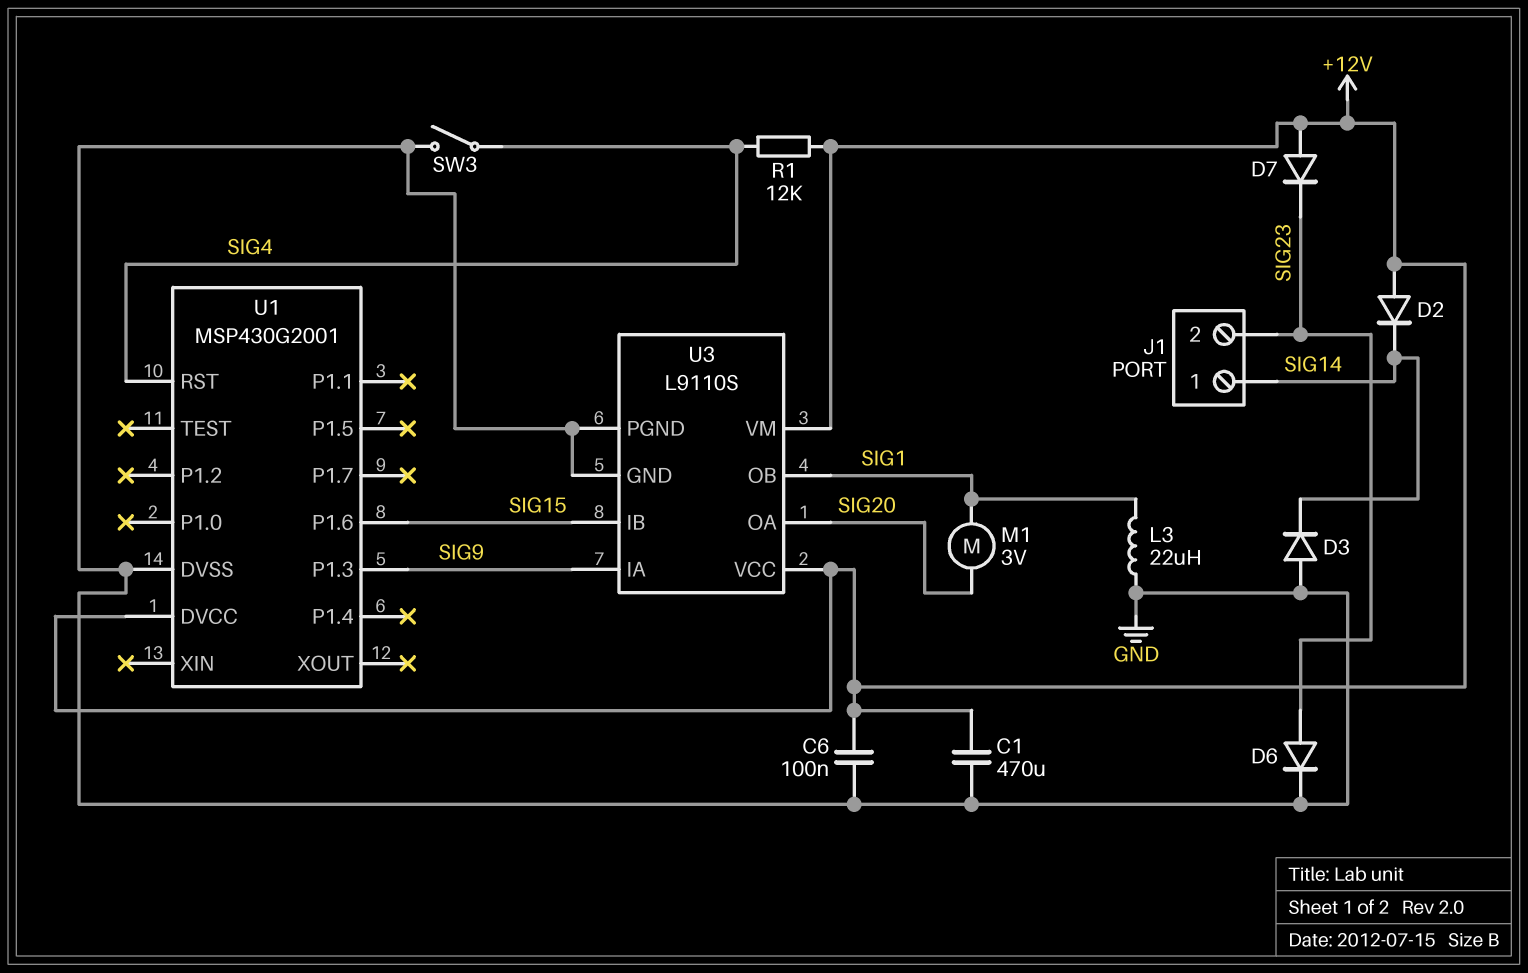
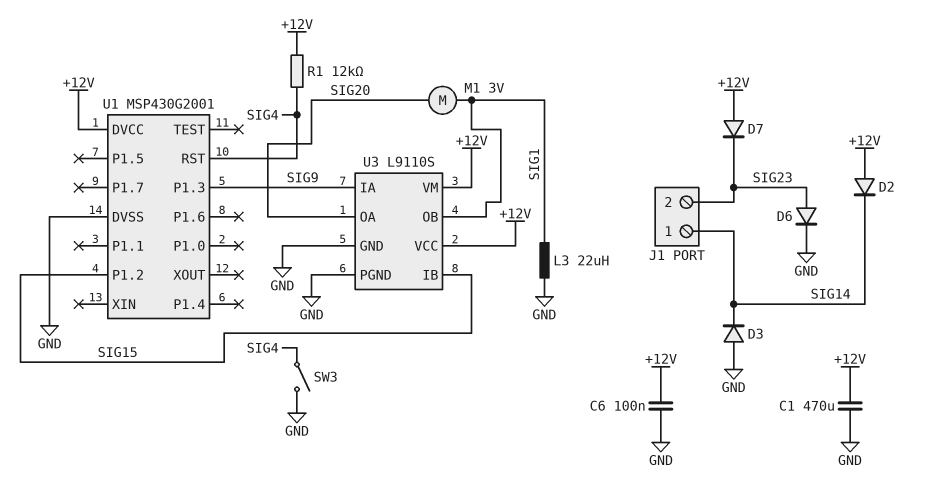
U1 pin P1.2: none -> SIG15
U1 pin P1.6: SIG15 -> none

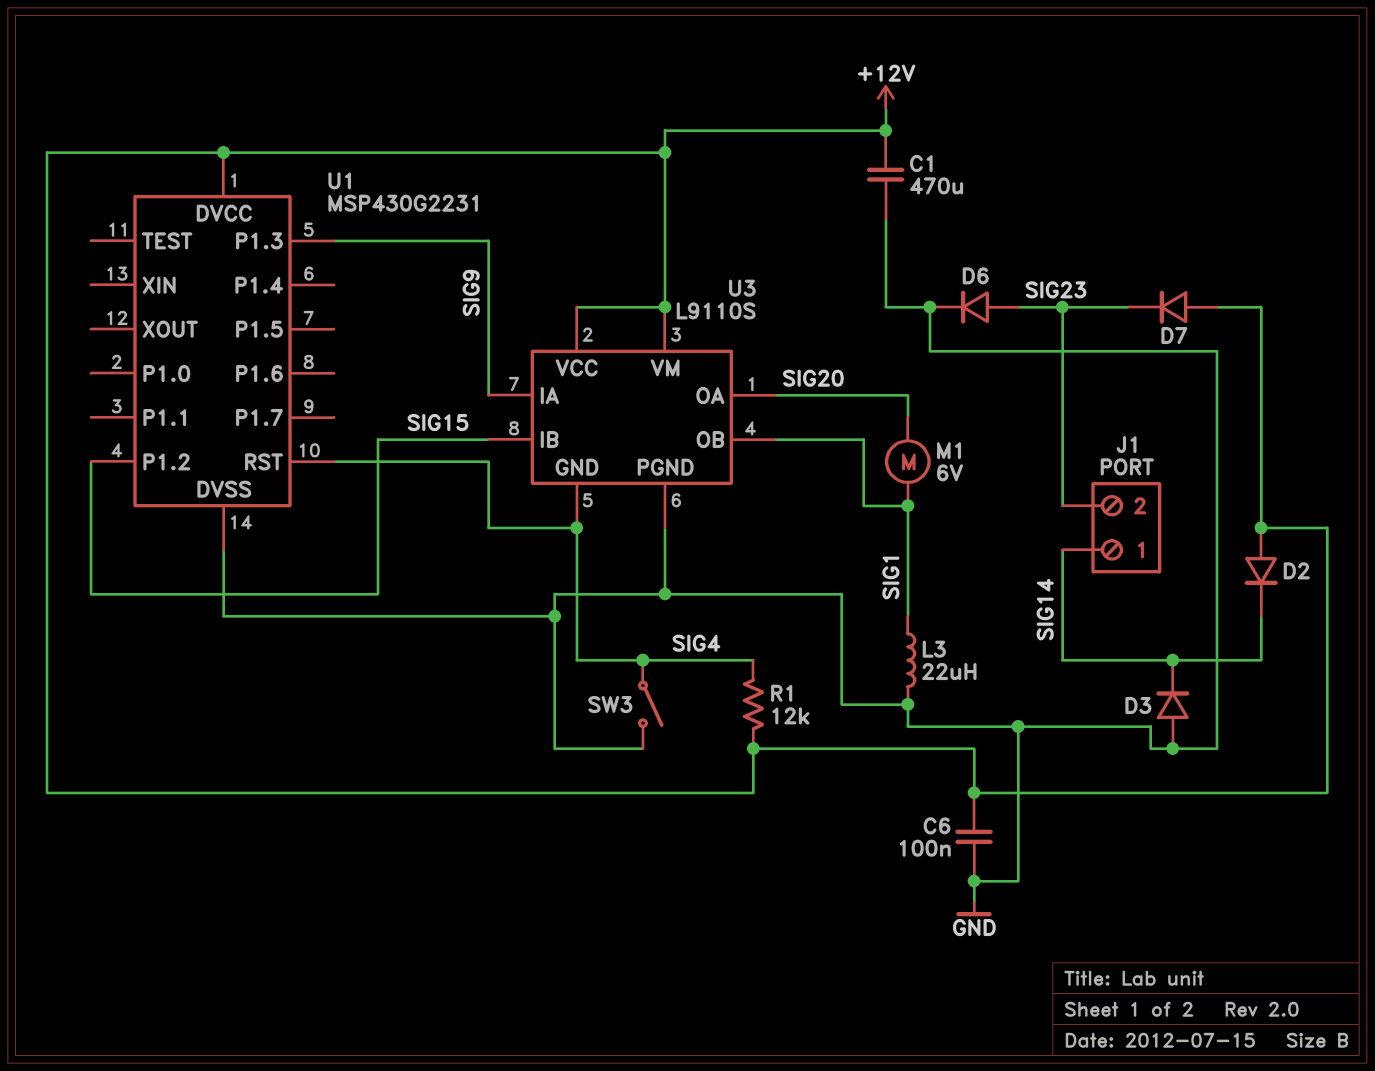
M1: motor 3V (SIG1, SIG20) -> motor 6V (SIG1, SIG20)
U1: MSP430G2001 -> MSP430G2231
U3 pin GND: GND -> SIG4

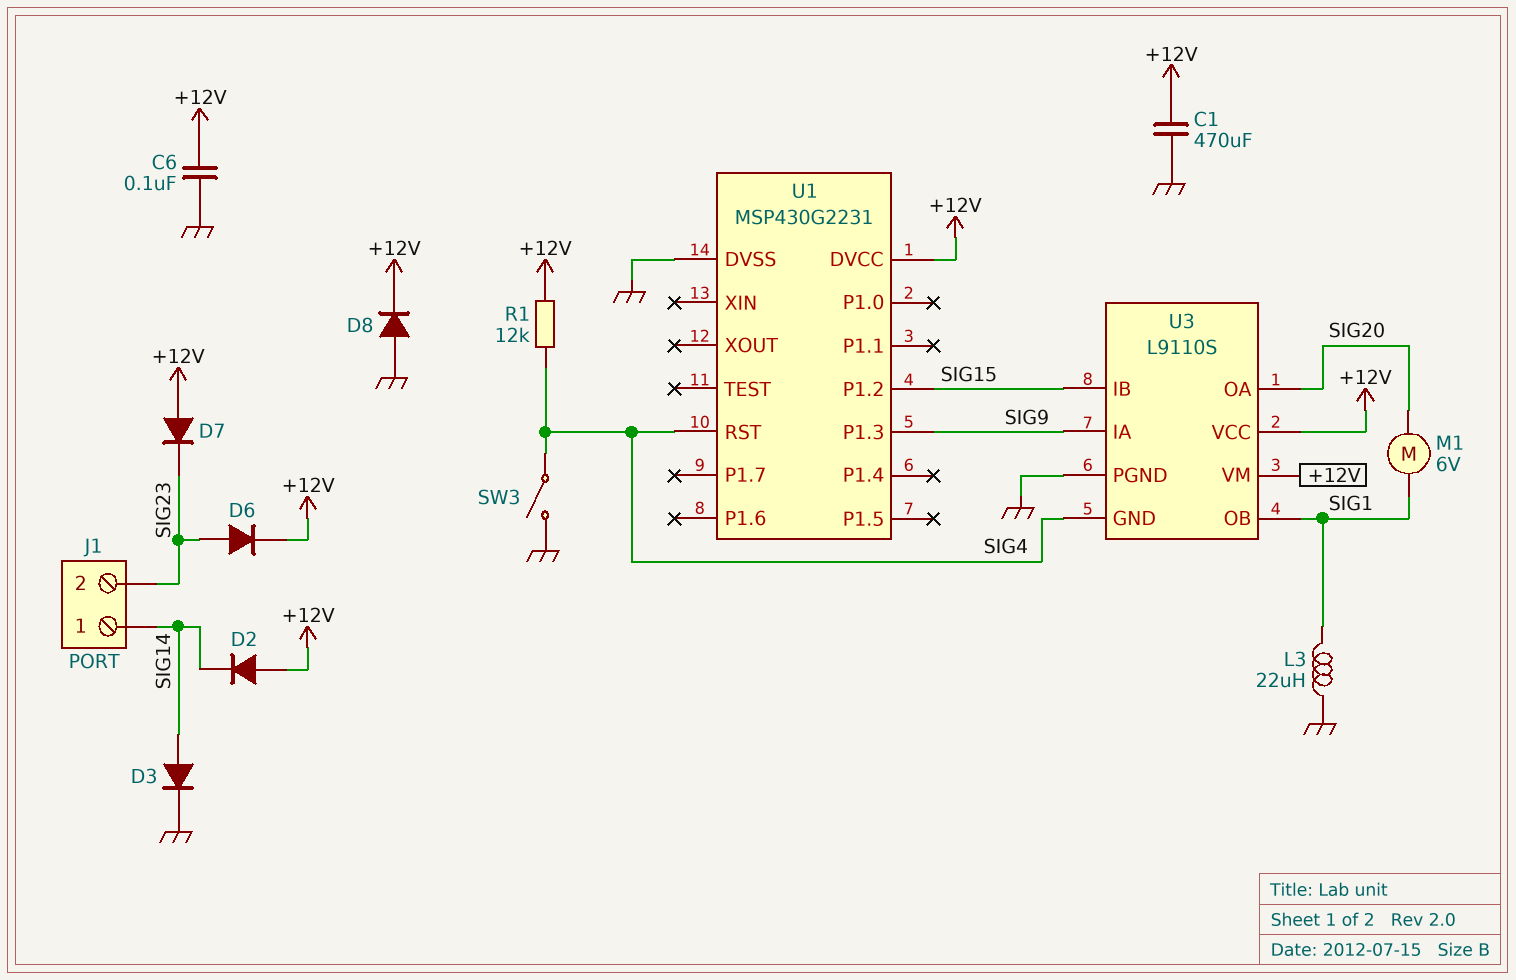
D3: diode (A GND, K SIG14) -> diode (A SIG14, K GND)
D6: diode (A SIG23, K GND) -> diode (A SIG23, K +12V)
D8: none -> diode (A GND, K +12V)

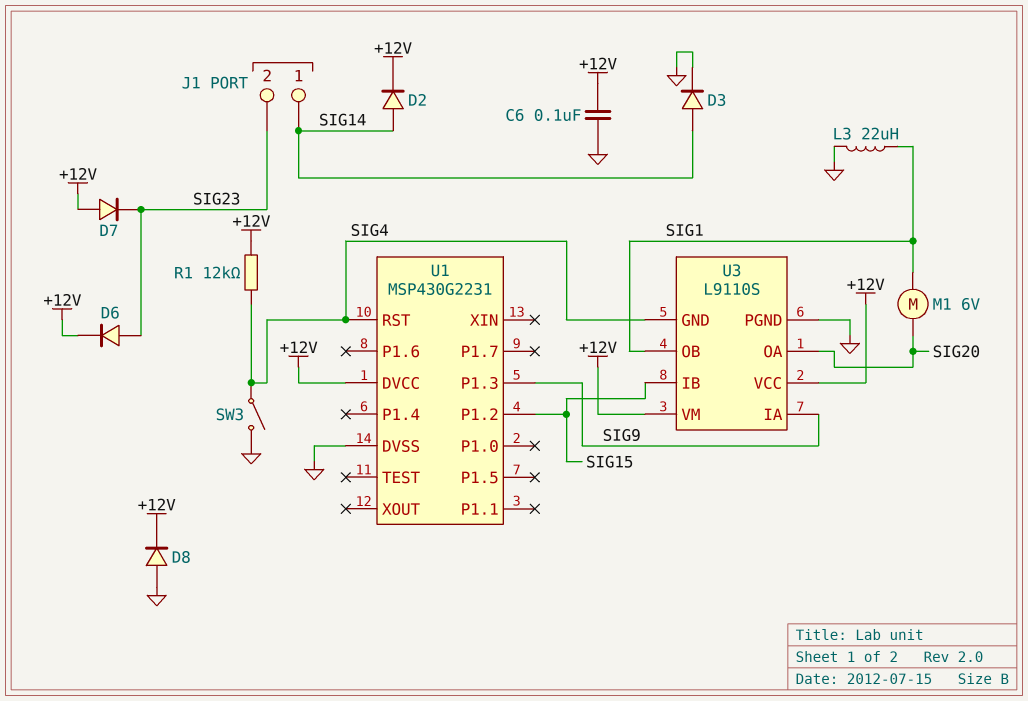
C1: 470uF (+12V, GND) -> none
D2: diode (A +12V, K SIG14) -> diode (A SIG14, K +12V)

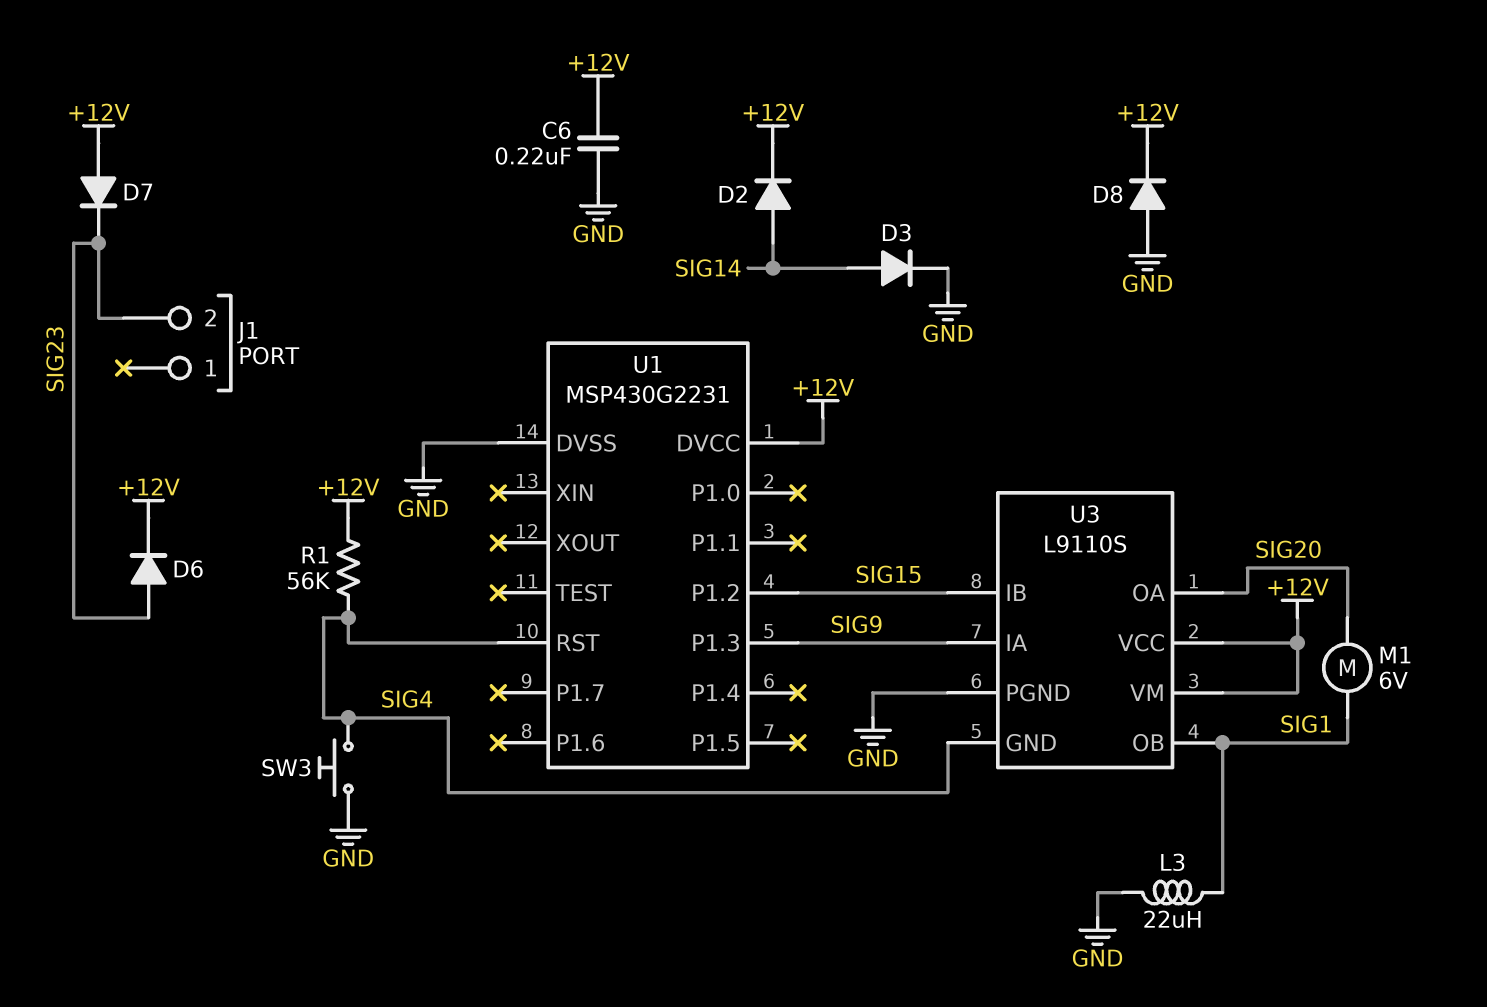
C6: 100nF (+12V, GND) -> 220nF (+12V, GND)
J1 pin 1: SIG14 -> none
R1: 12k (+12V, SIG4) -> 56k (+12V, SIG4)
SW3: switch (GND, SIG4) -> button (GND, SIG4)

